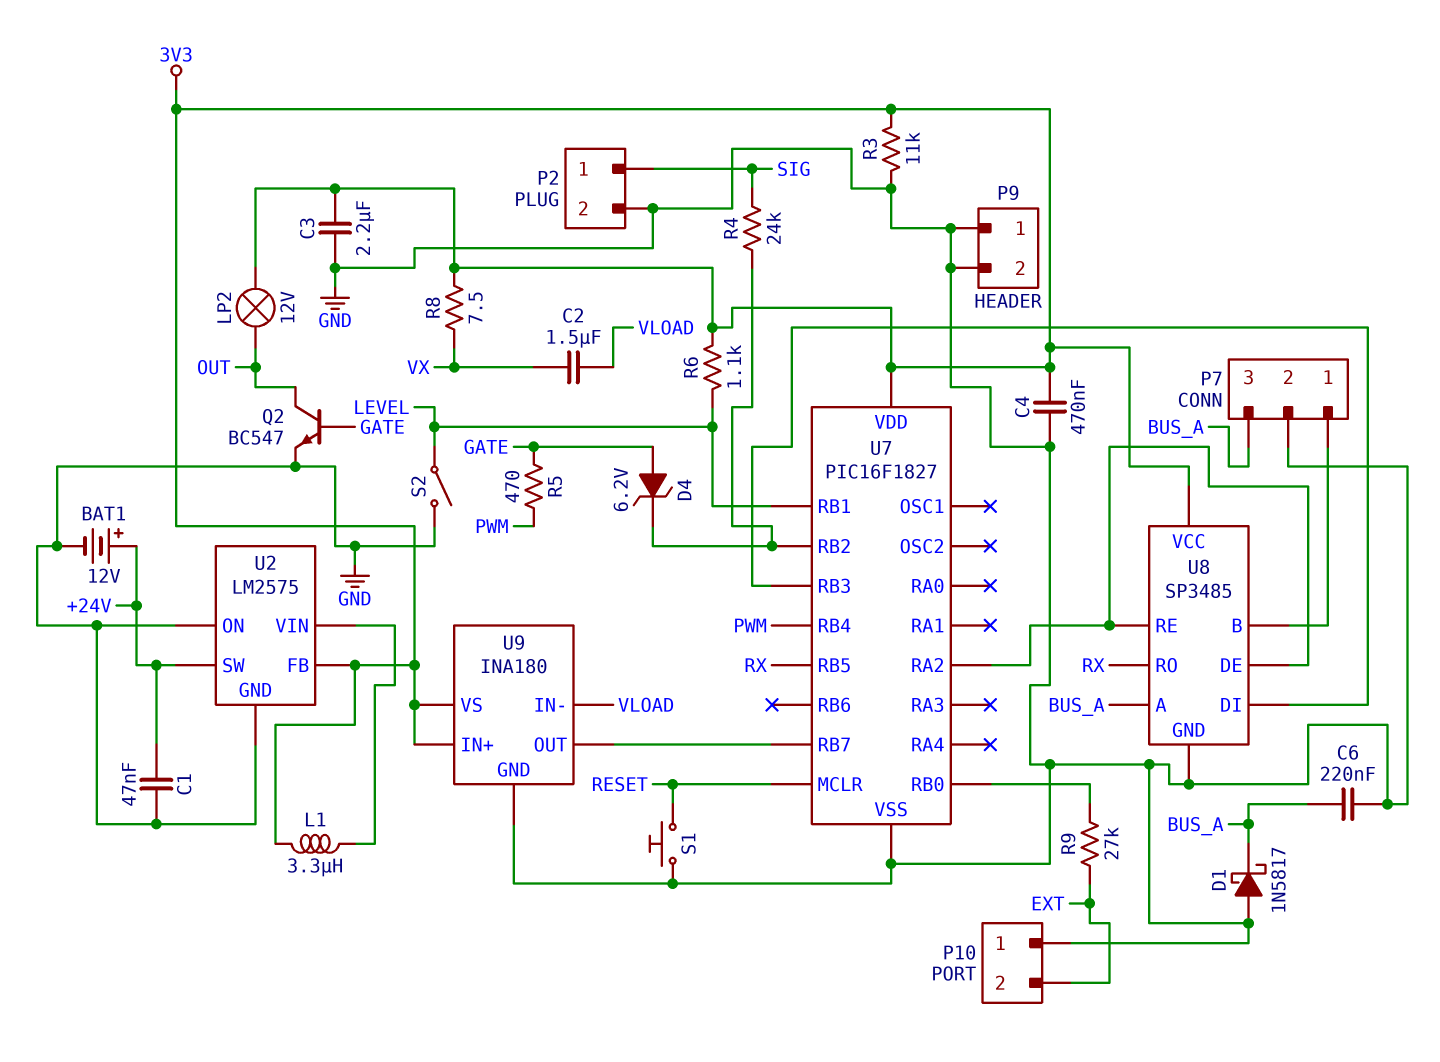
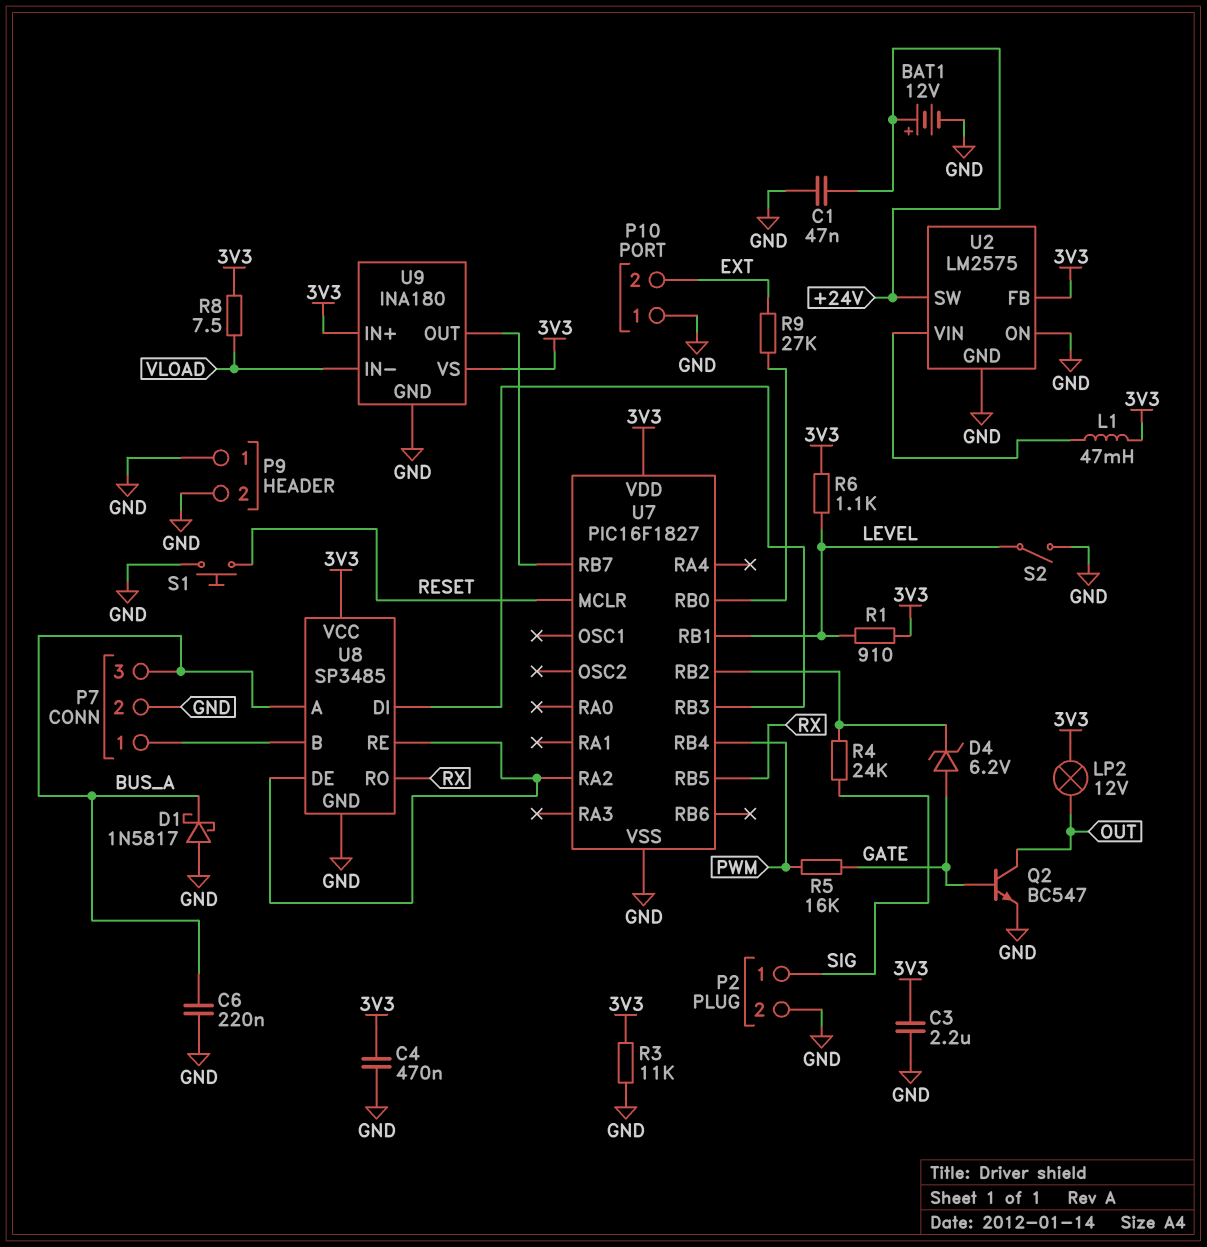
C2: 1.5uF (VLOAD, VX) -> none
L1: 3.3uH (3V3, U2/VIN) -> 47mH (3V3, U2/VIN)
R1: none -> 910 (3V3, LEVEL)
R5: 470 (GATE, PWM) -> 16k (GATE, PWM)
R8: 7.5 (3V3, VX) -> 7.5 (3V3, VLOAD)

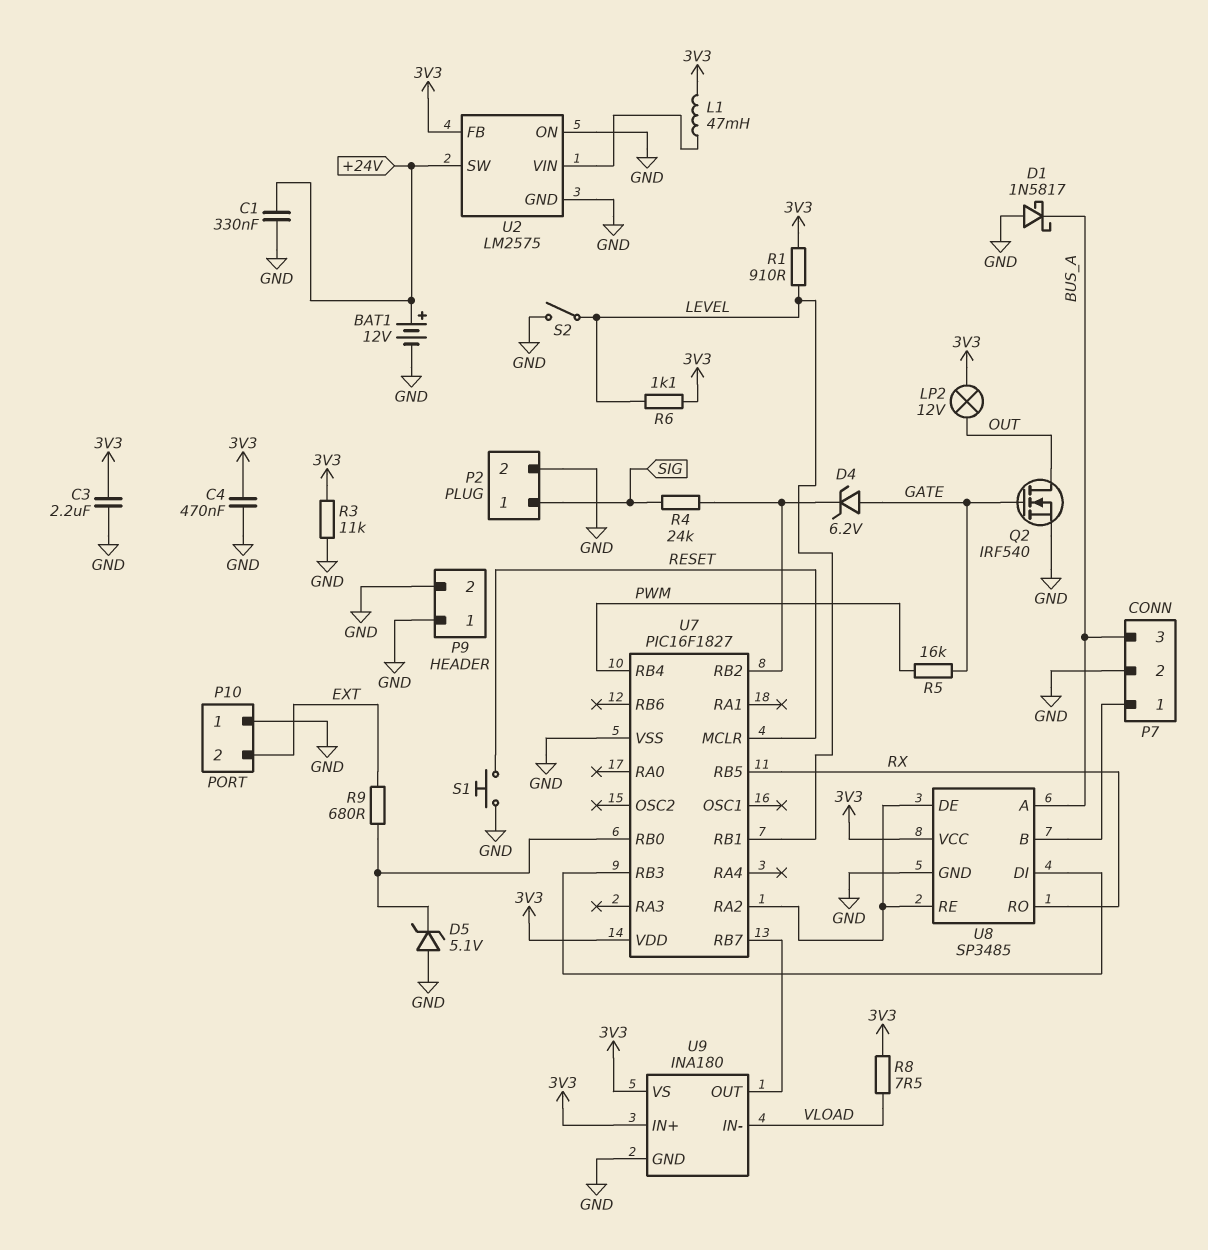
C1: 47nF (+24V, GND) -> 330nF (+24V, GND)
C6: 220nF (BUS_A, GND) -> none
D5: none -> zener 5.1V (A GND, K U7/RB0)
Q2: NPN BC547 (B GATE, C OUT, E GND) -> NMOS IRF540 (G GATE, D OUT, S GND)
R9: 27k (EXT, U7/RB0) -> 680 (EXT, U7/RB0)

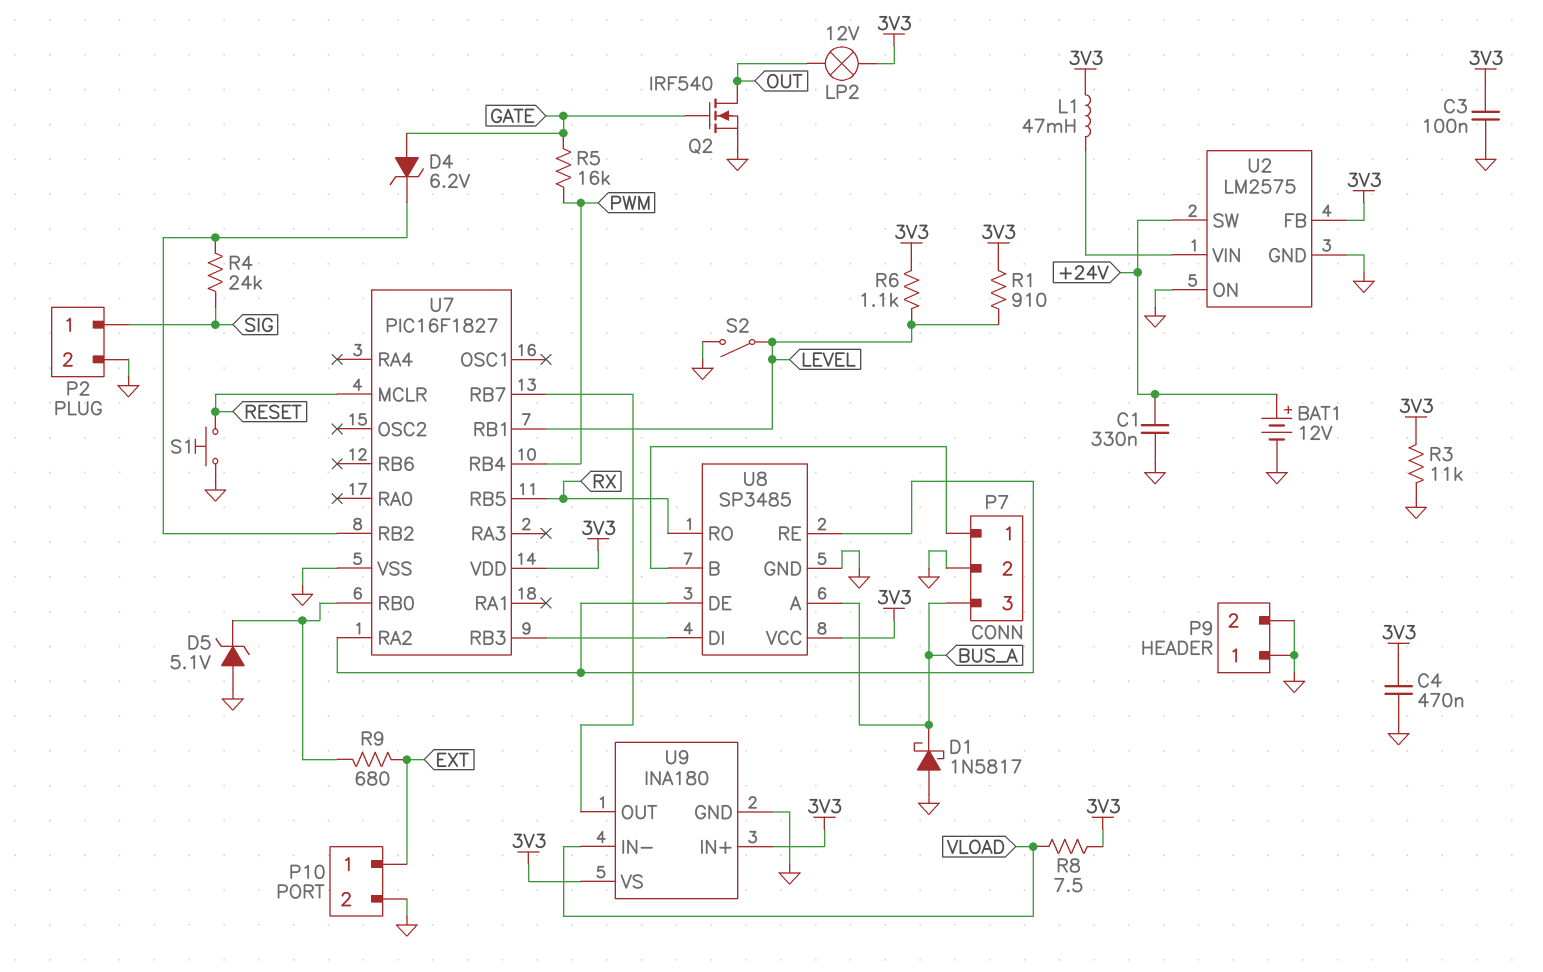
C3: 2.2uF (3V3, GND) -> 100nF (3V3, GND)
P10 pin 1: GND -> EXT
P10 pin 2: EXT -> GND

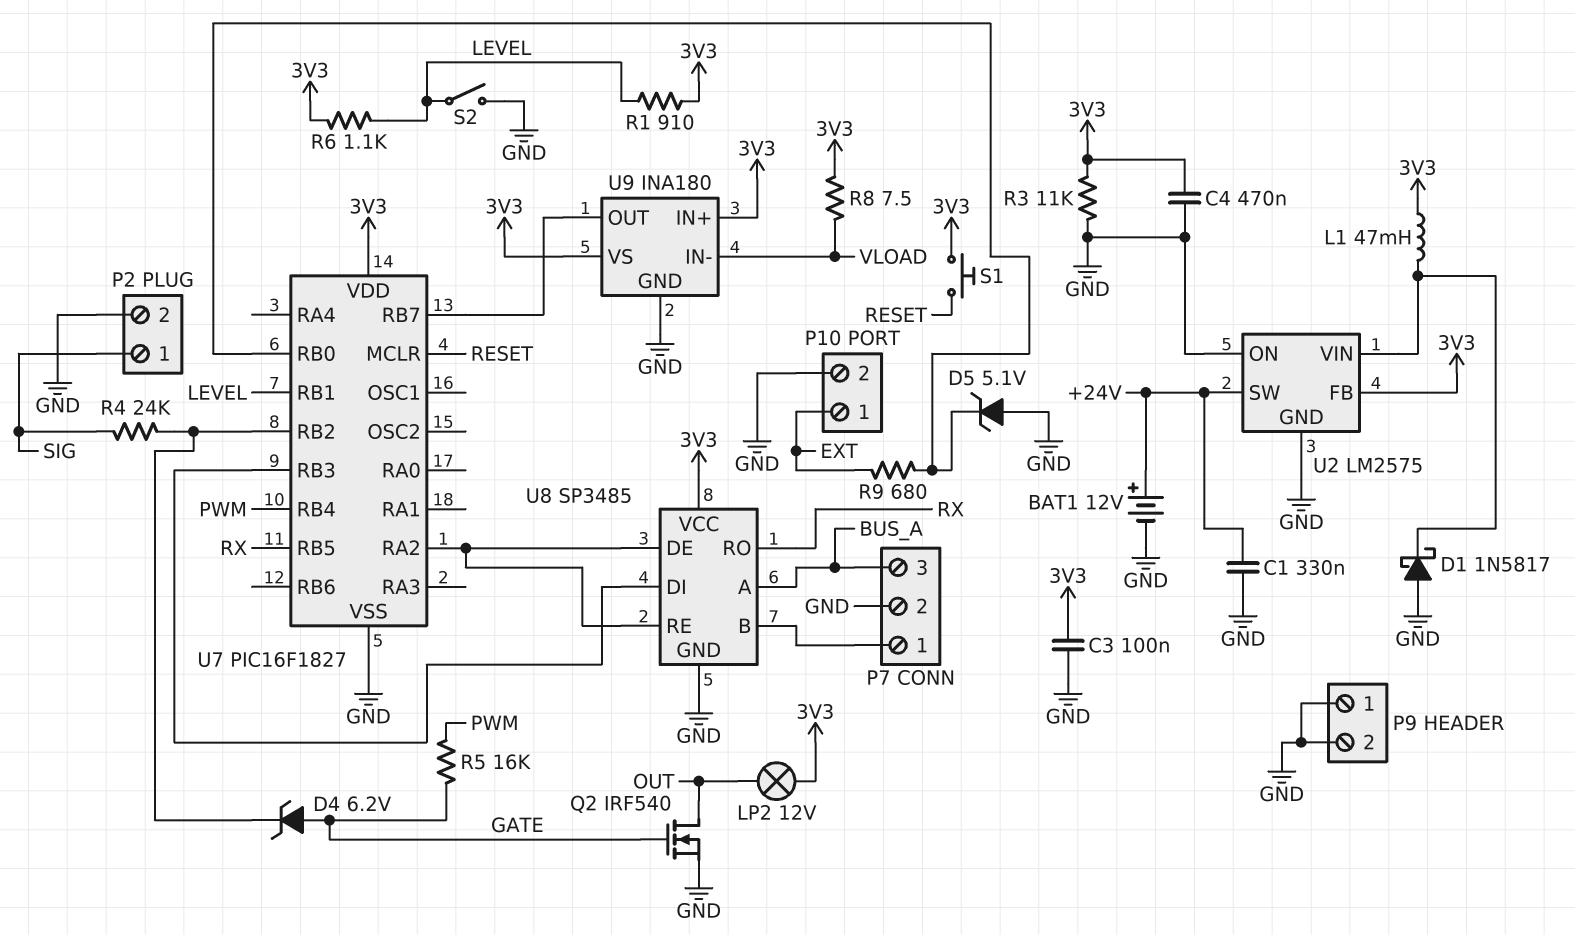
D1: schottky 1N5817 (A GND, K BUS_A) -> schottky 1N5817 (A GND, K U2/VIN)
S1: button (GND, RESET) -> button (3V3, RESET)

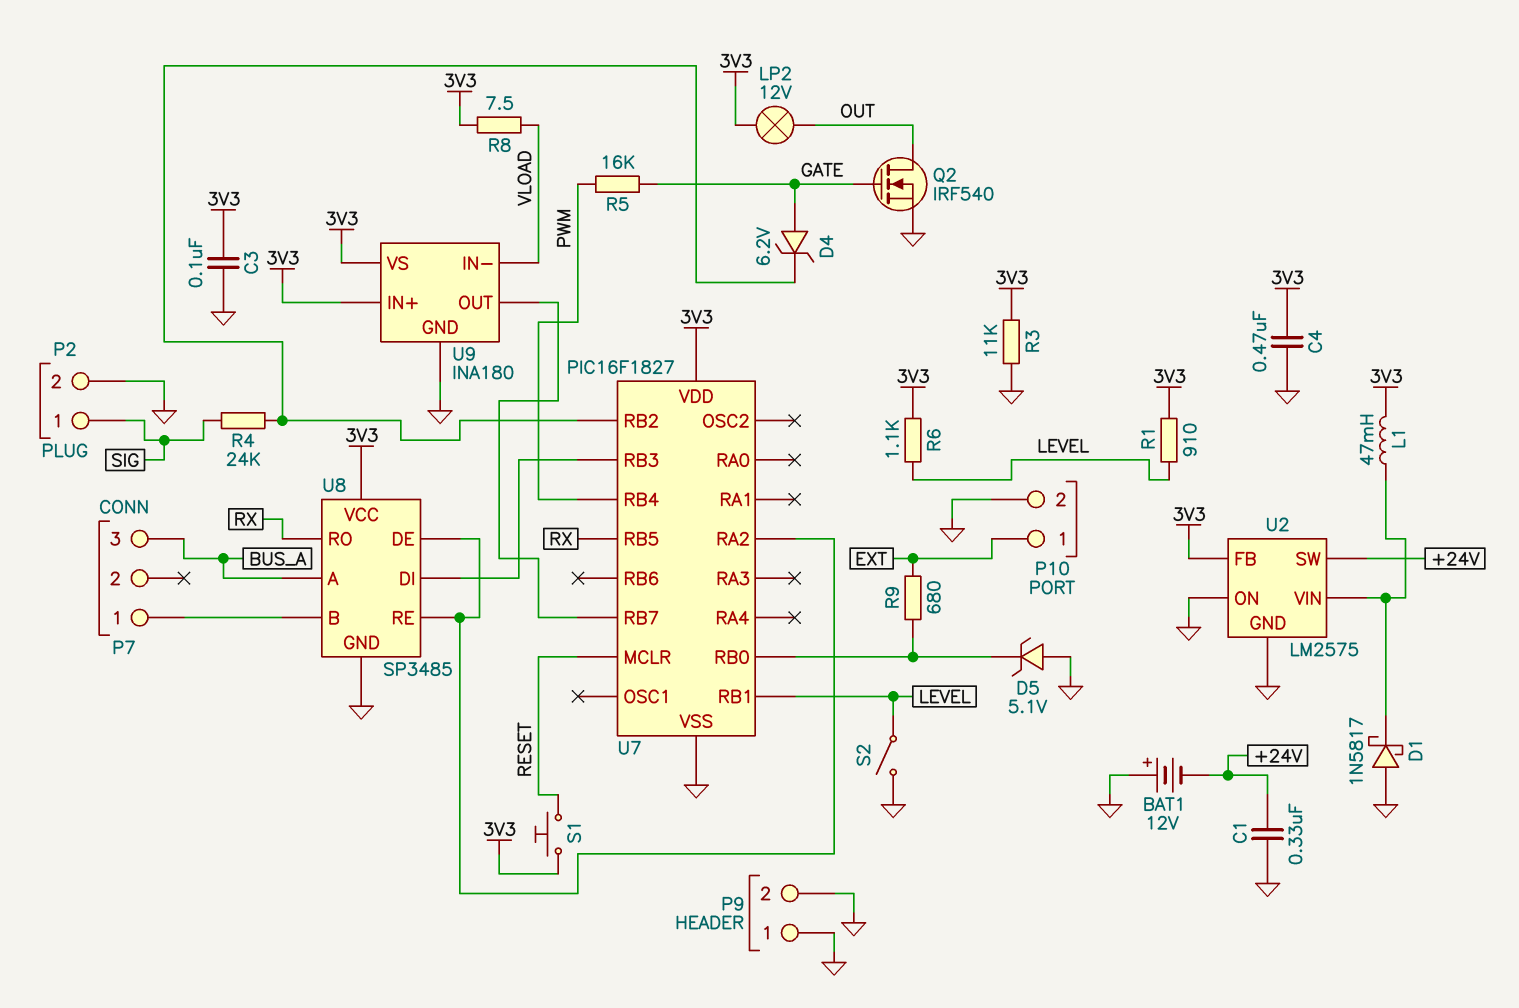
BAT1: 12V (plus +24V, minus GND) -> 12V (plus GND, minus +24V)
P7 pin 2: GND -> none

